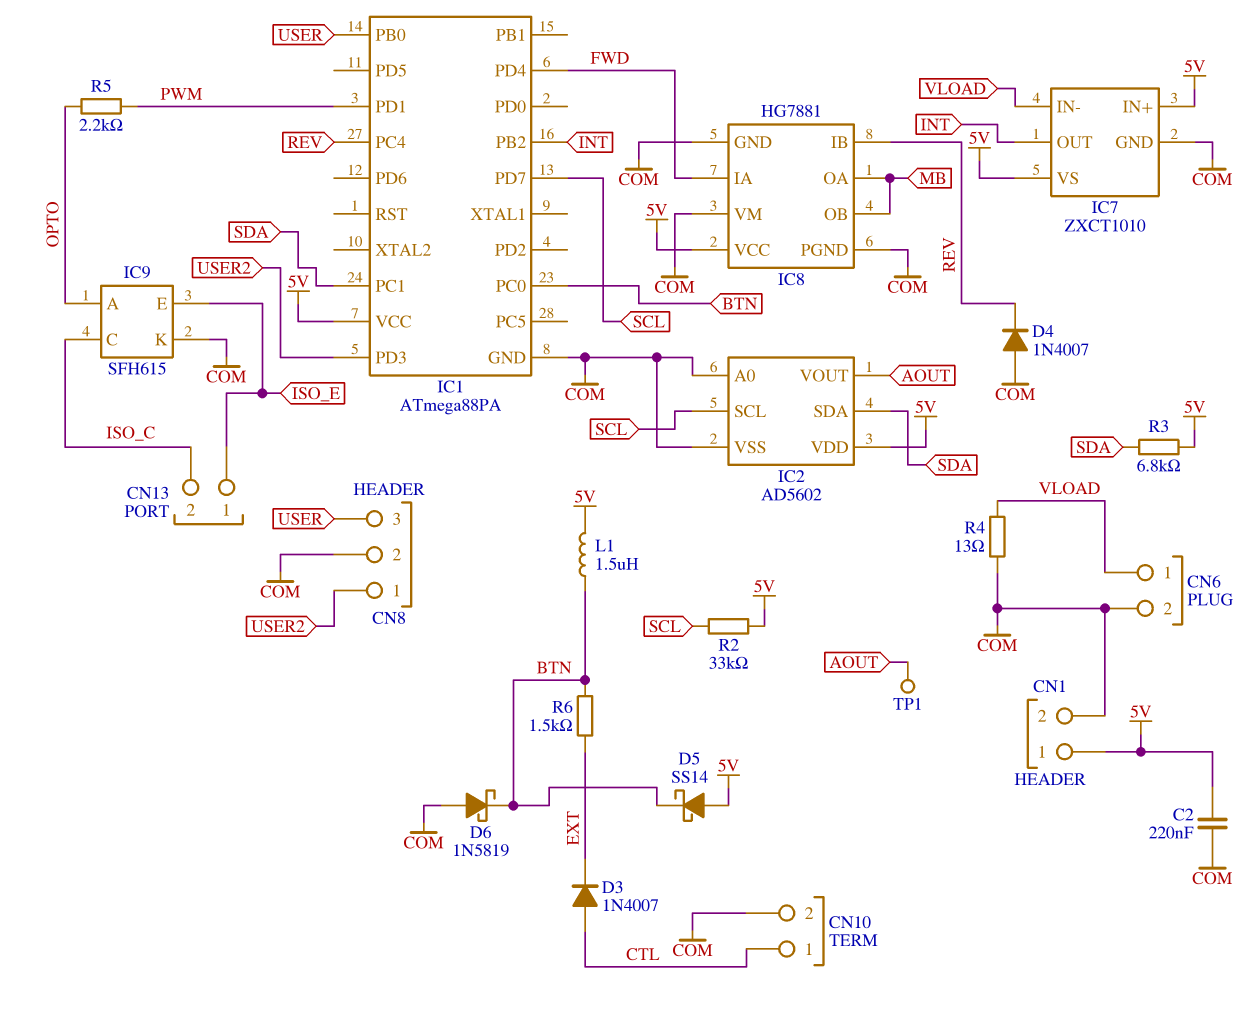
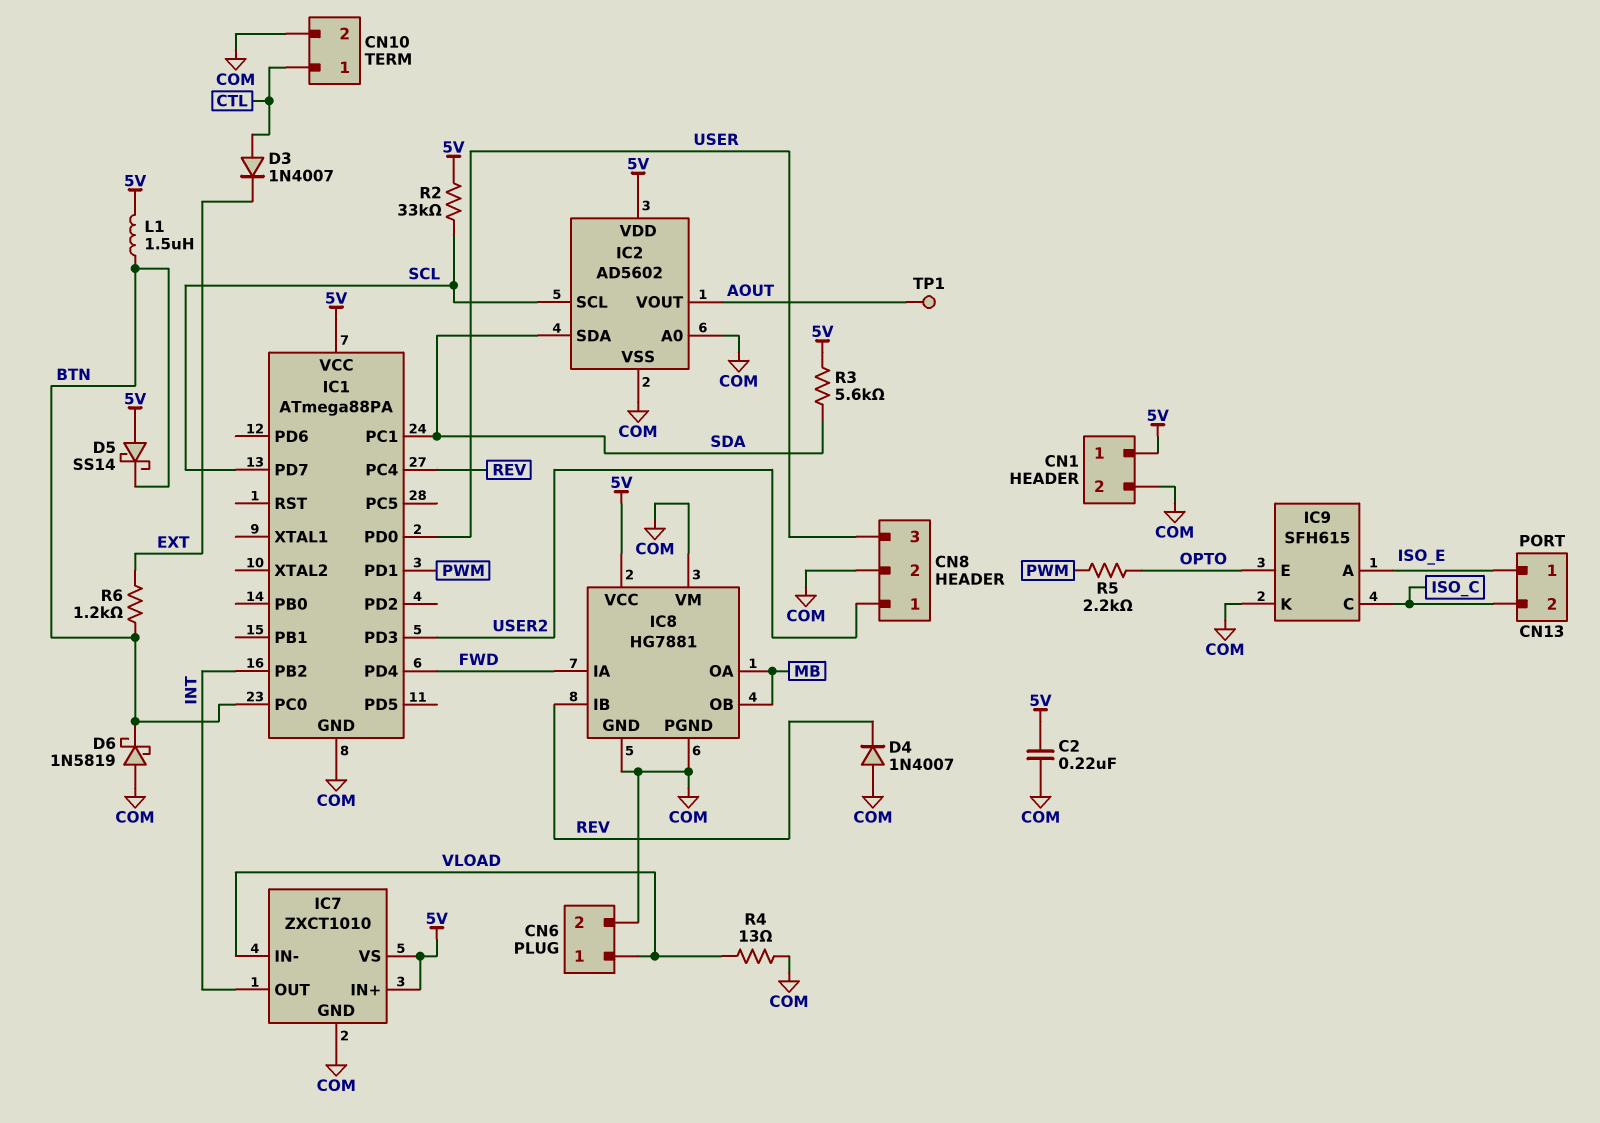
IC1 pin PB0: USER -> none
IC1 pin PD0: none -> USER
IC9 pin A: OPTO -> ISO_E
IC9 pin E: ISO_E -> OPTO
R3: 6.8k (5V, SDA) -> 5.6k (5V, SDA)
R6: 1.5k (BTN, EXT) -> 1.2k (BTN, EXT)

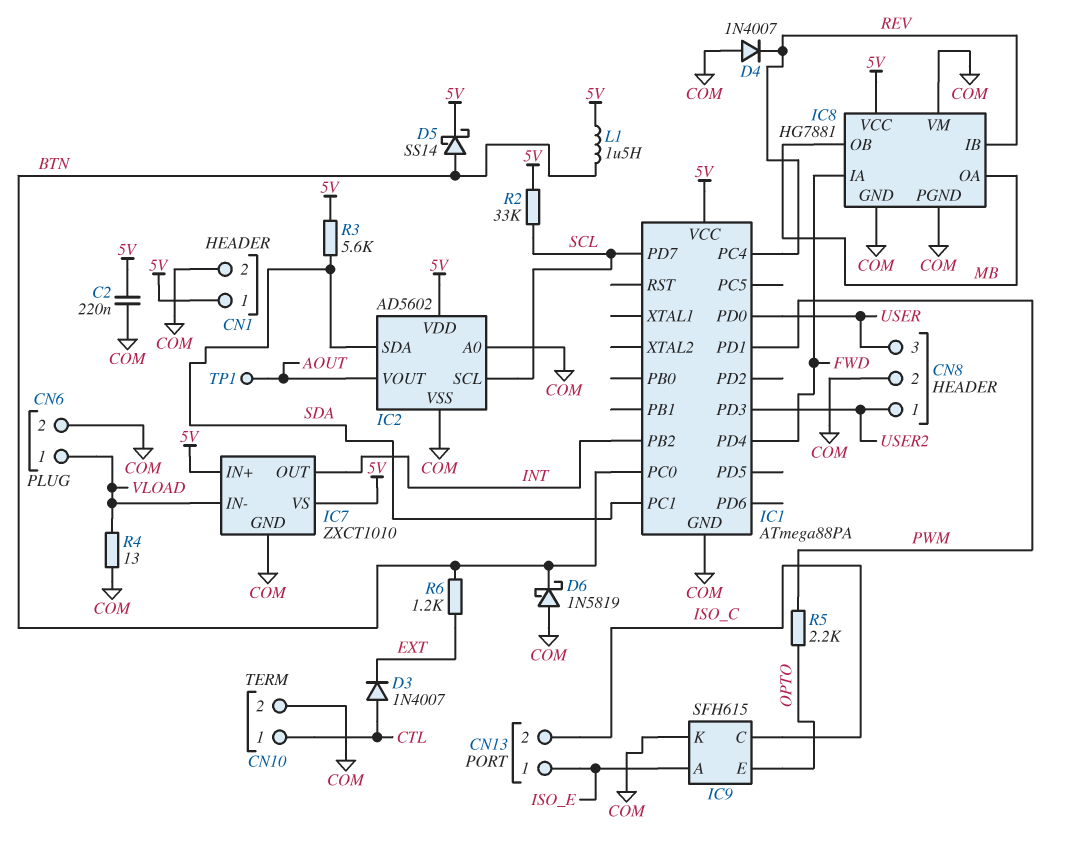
D5: schottky SS14 (A 5V, K BTN) -> schottky SS14 (A BTN, K 5V)

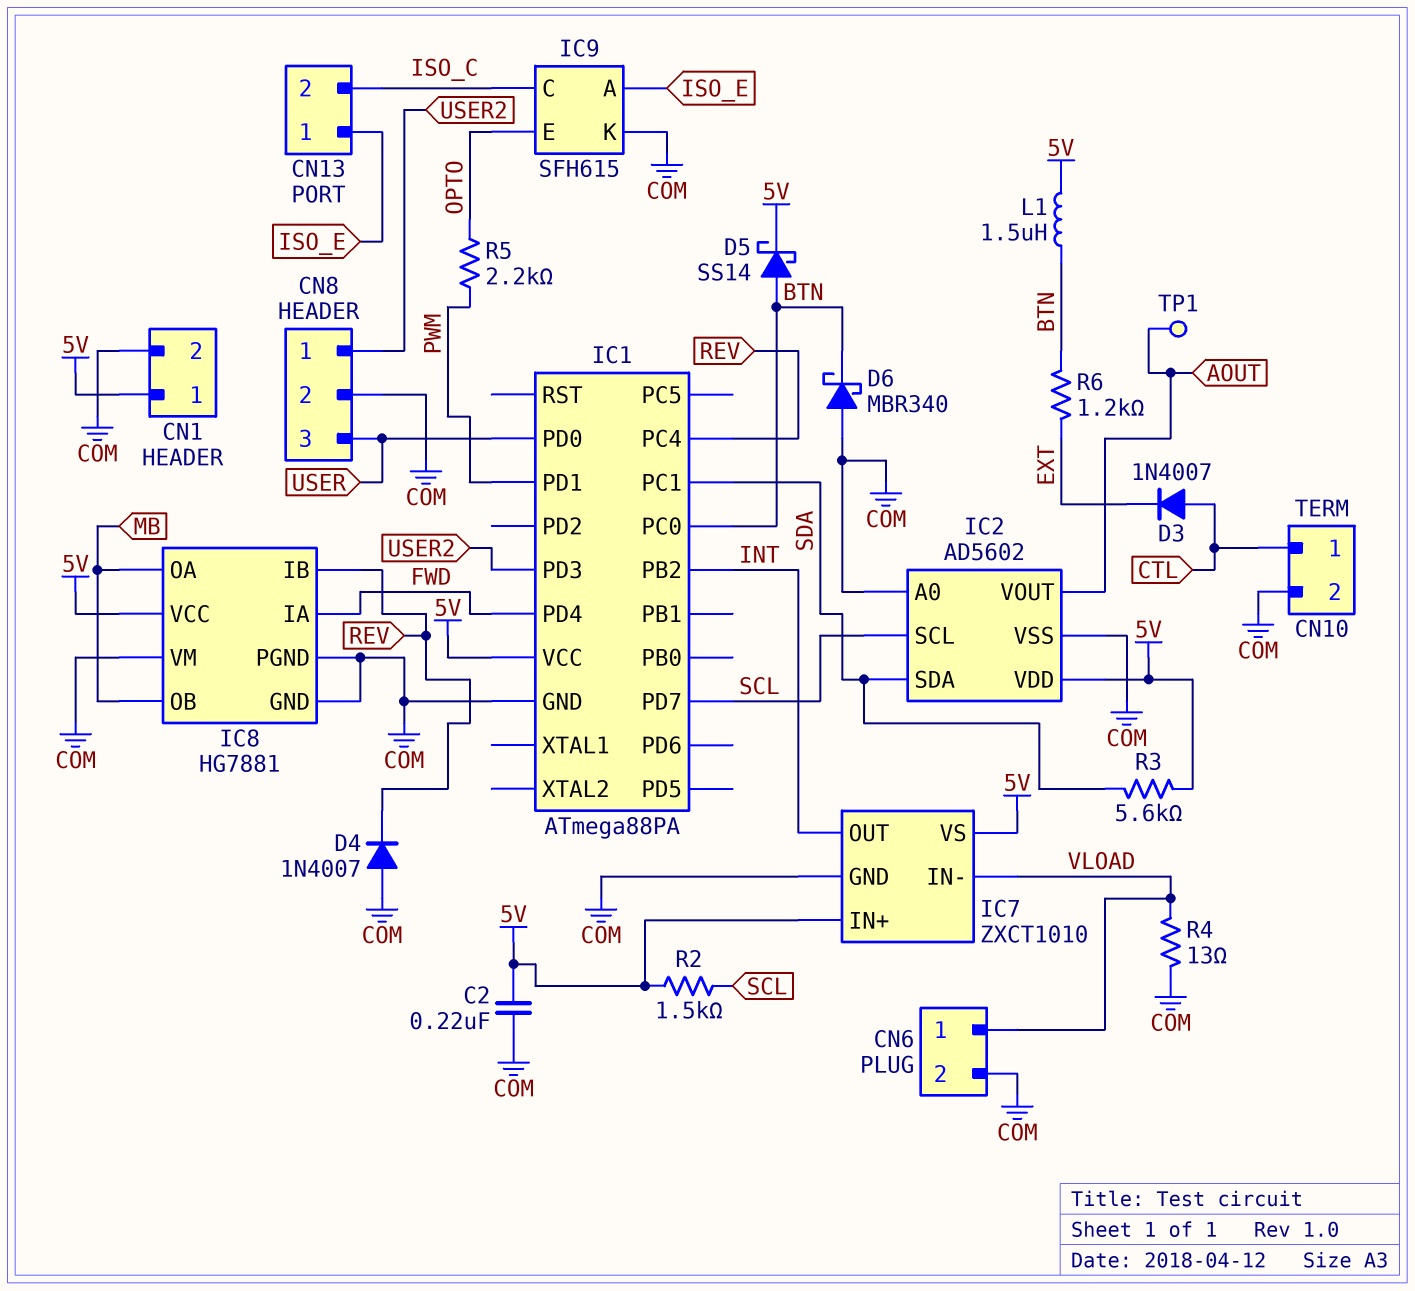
D6: schottky 1N5819 (A COM, K BTN) -> schottky MBR340 (A COM, K BTN)
R2: 33k (5V, SCL) -> 1.5k (5V, SCL)

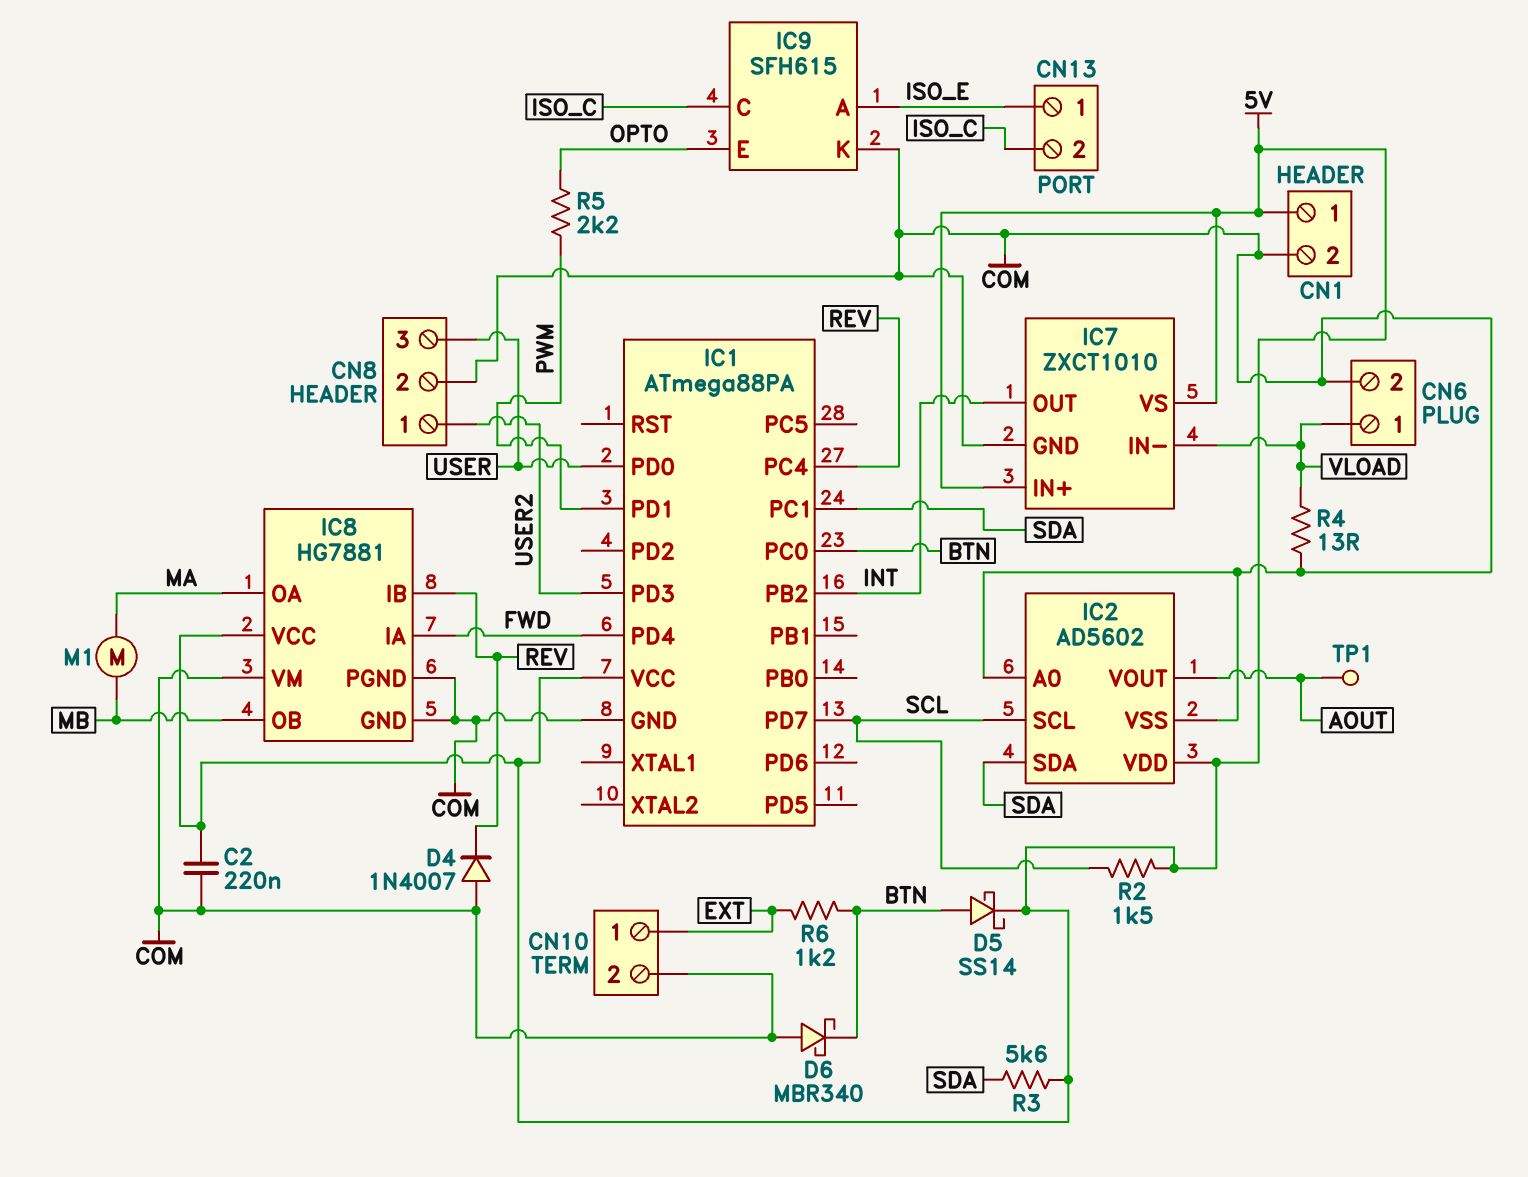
CN10 pin 1: CTL -> EXT
D3: diode 1N4007 (A CTL, K EXT) -> none
IC8 pin OA: MB -> MA
L1: 1.5uH (5V, BTN) -> none
M1: none -> motor (MA, MB)

